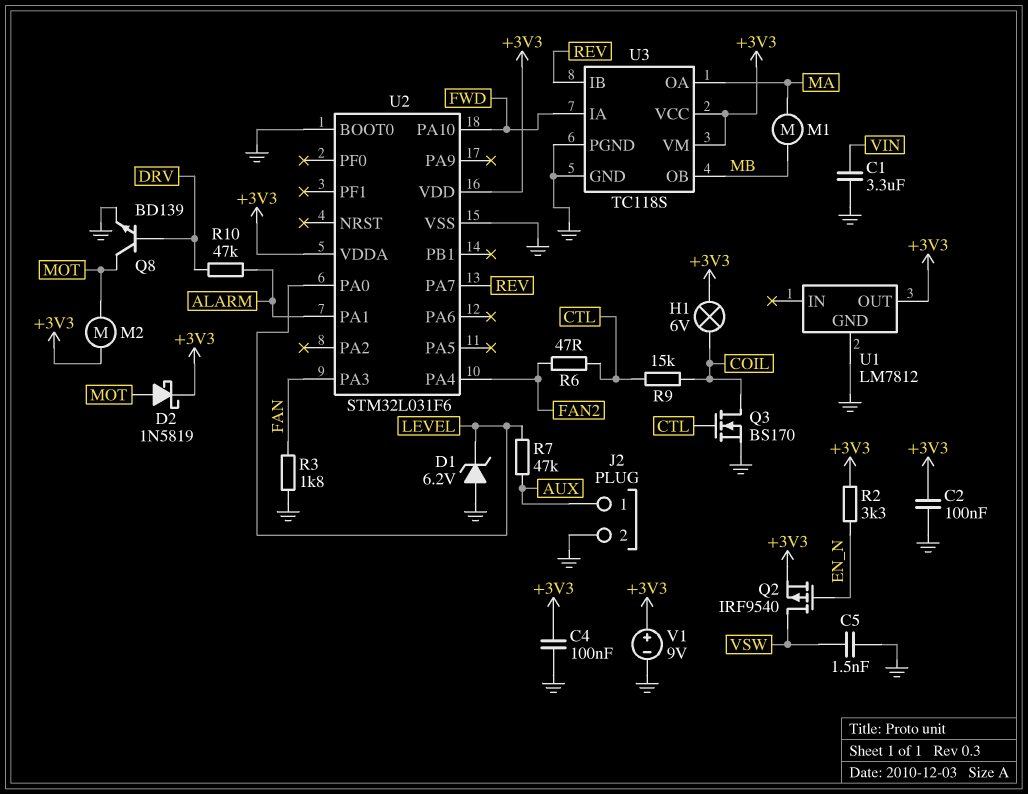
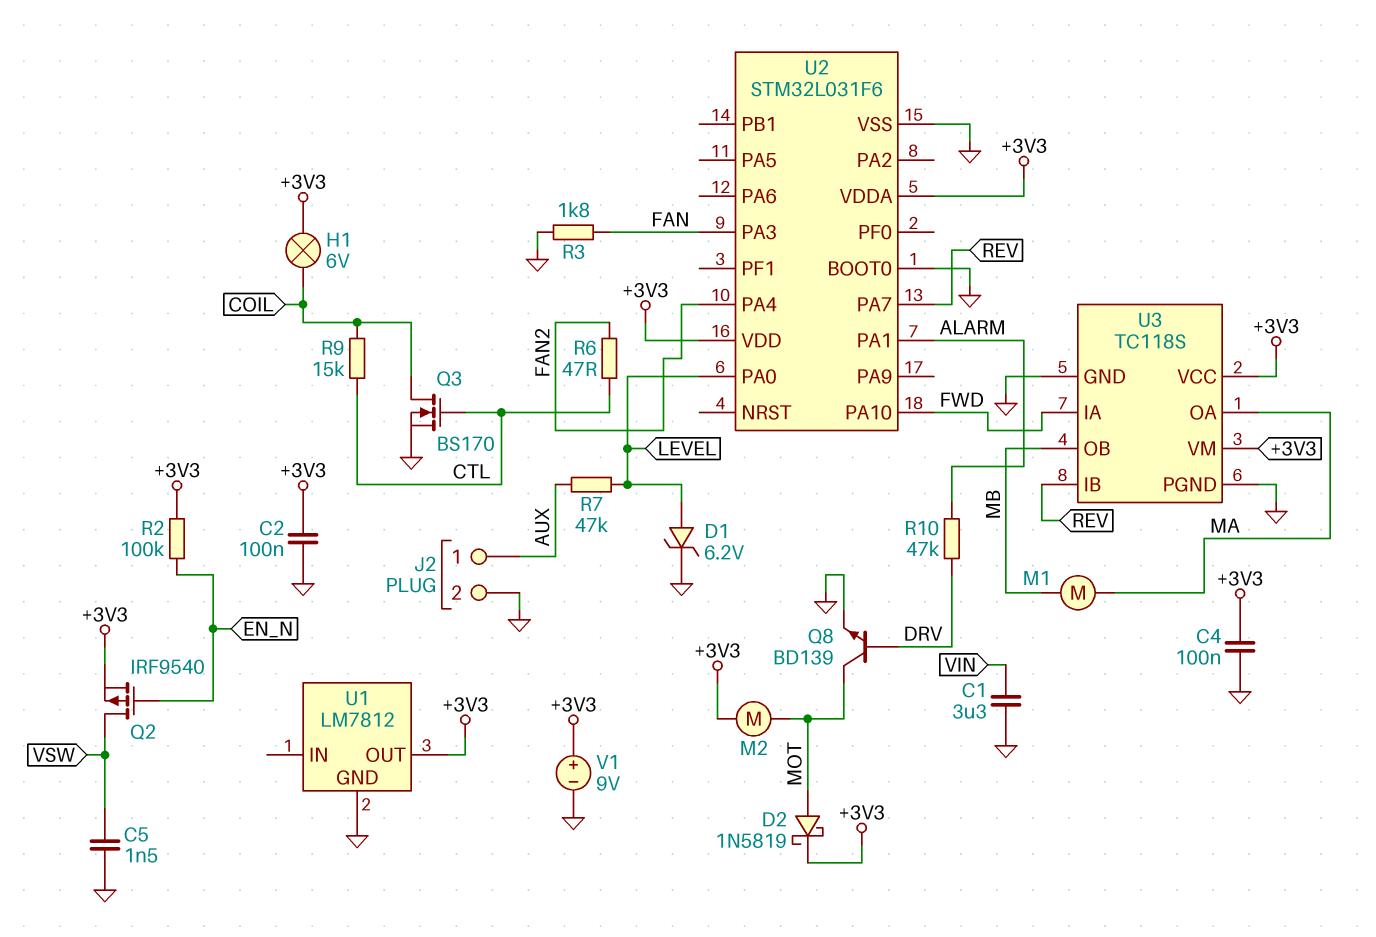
D1: zener 6.2V (A GND, K LEVEL) -> zener 6.2V (A LEVEL, K GND)
R2: 3.3k (+3V3, EN_N) -> 100k (+3V3, EN_N)

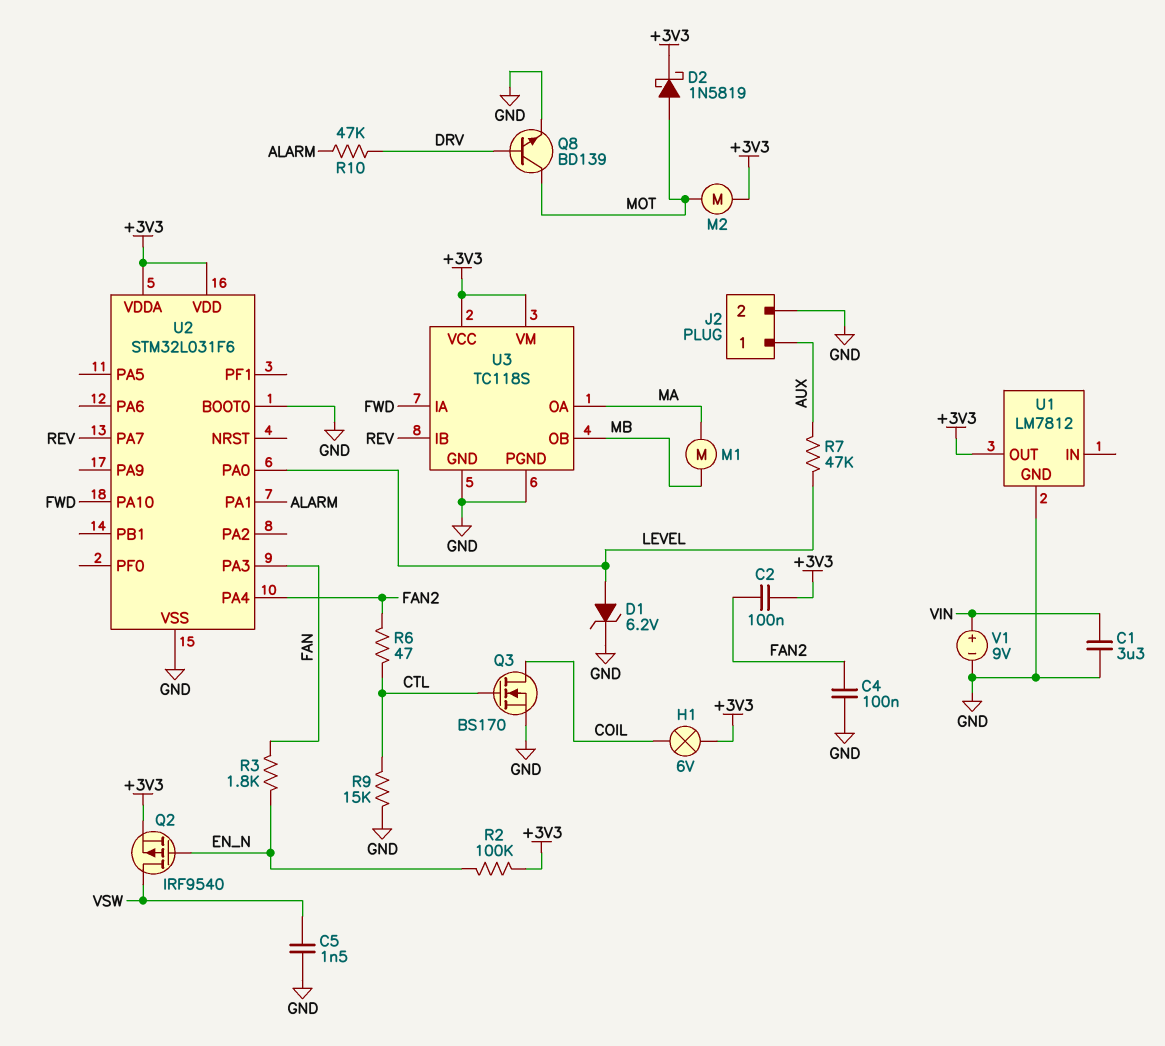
C2: 100nF (+3V3, GND) -> 100nF (+3V3, FAN2)
C4: 100nF (+3V3, GND) -> 100nF (FAN2, GND)
R3: 1.8k (FAN, GND) -> 1.8k (EN_N, FAN)
R9: 15k (COIL, CTL) -> 15k (CTL, GND)
V1: 9V (plus +3V3, minus GND) -> 9V (plus VIN, minus GND)

